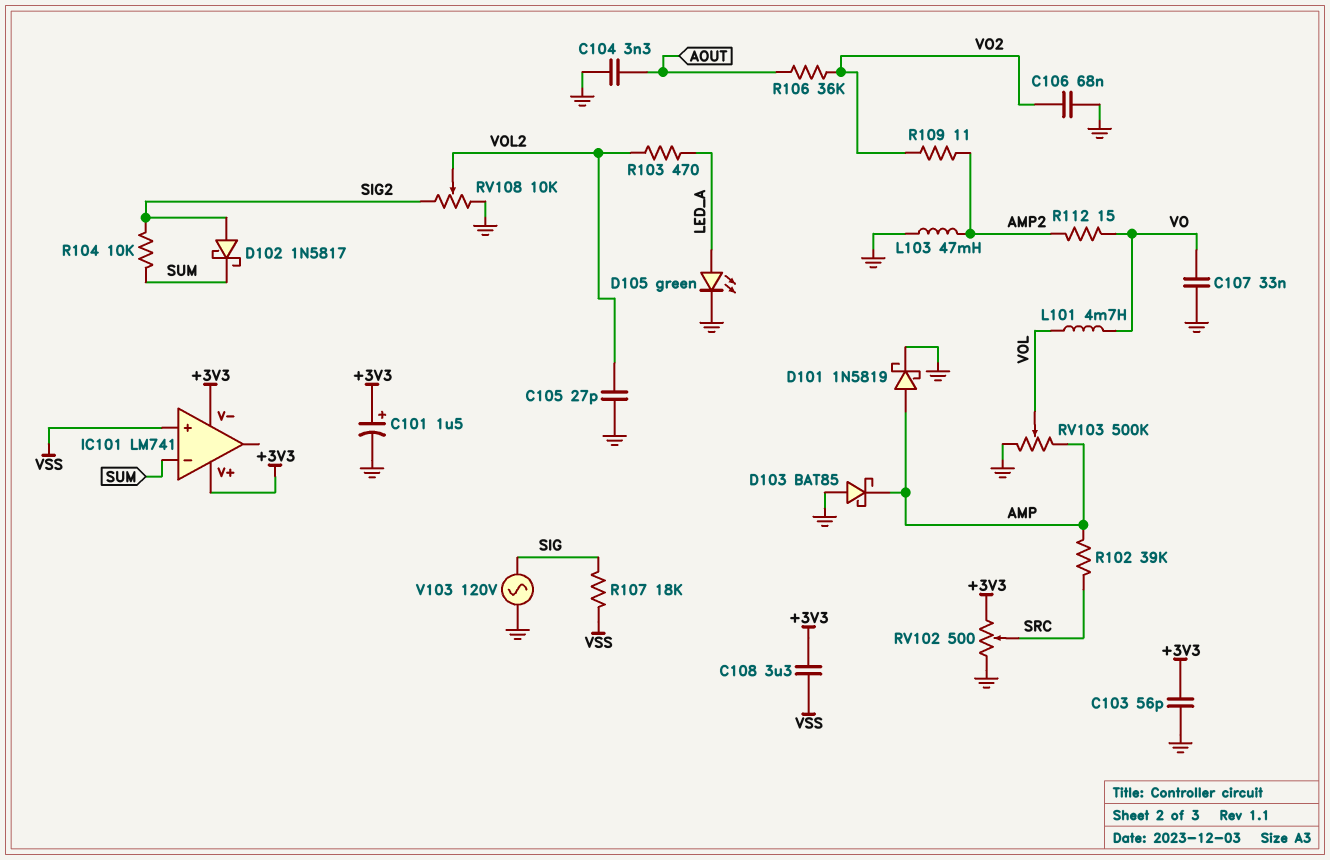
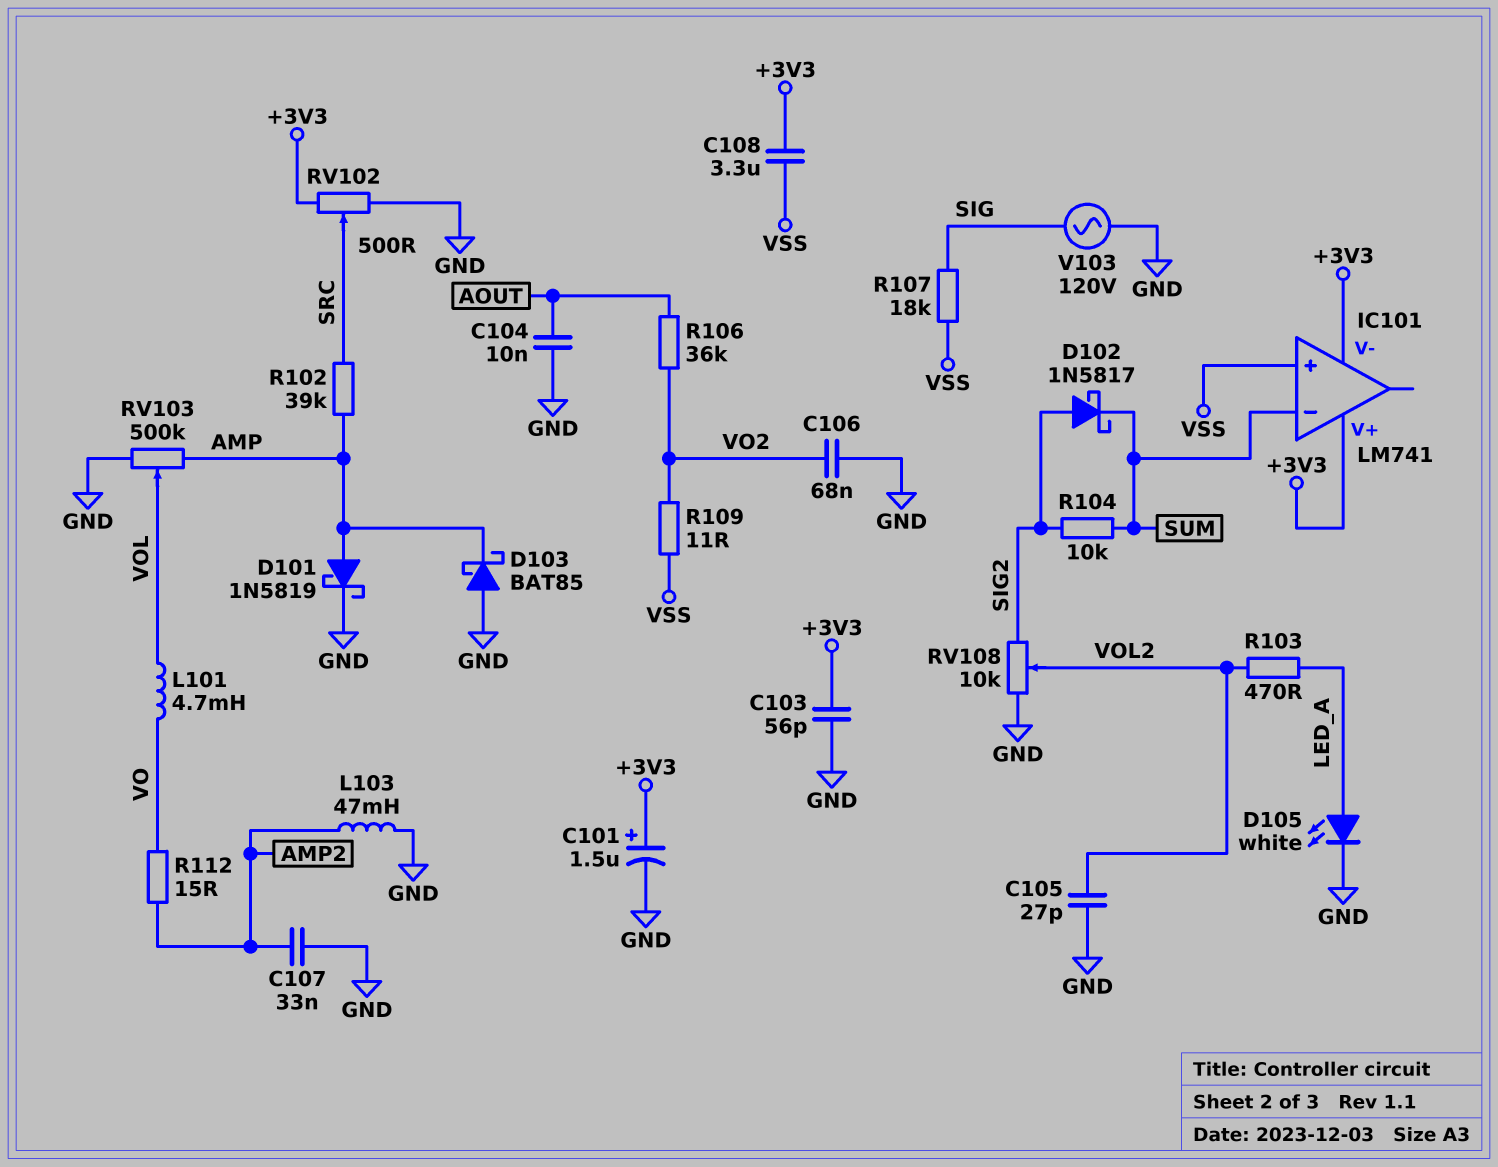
C104: 3.3nF (AOUT, GND) -> 10nF (AOUT, GND)
C107: 33nF (GND, VO) -> 33nF (AMP2, GND)
D105: LED green (A LED_A, K GND) -> LED white (A LED_A, K GND)
R109: 11 (AMP2, VO2) -> 11 (VO2, VSS)

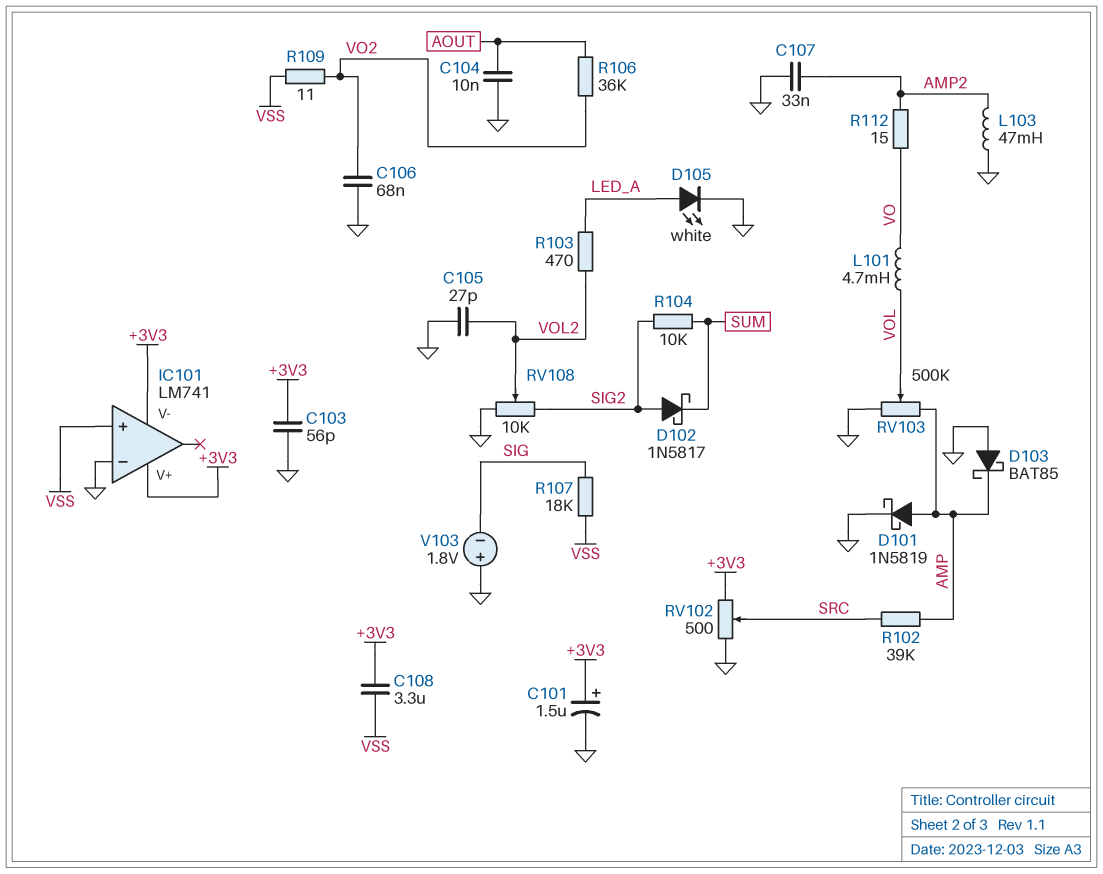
IC101 pin in-: SUM -> GND
V103: AC 120V (GND, SIG) -> 1.8V (plus GND, minus SIG)

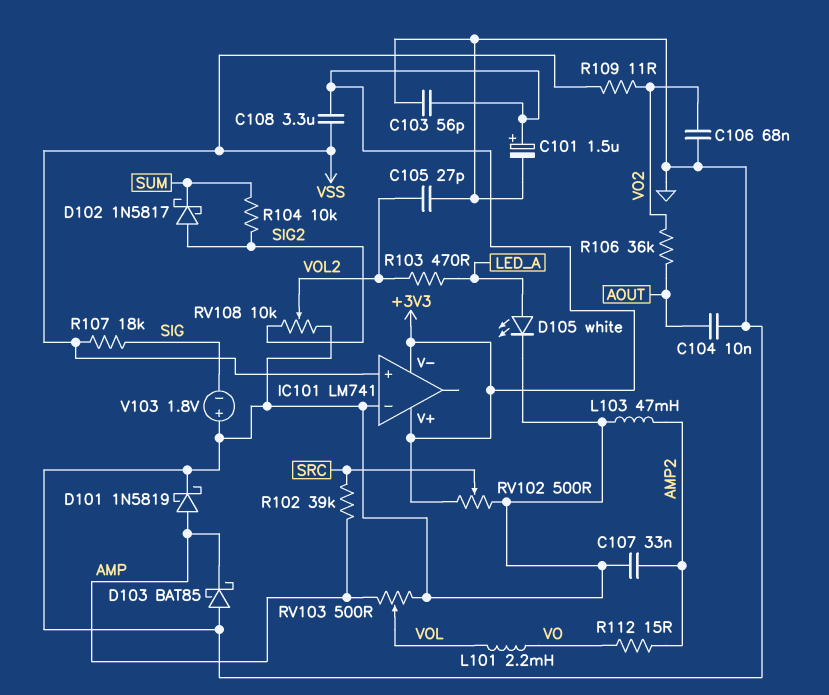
L101: 4.7mH (VO, VOL) -> 2.2mH (VO, VOL)
RV103: 500k (AMP, GND, wiper VOL) -> 500 (AMP, GND, wiper VOL)

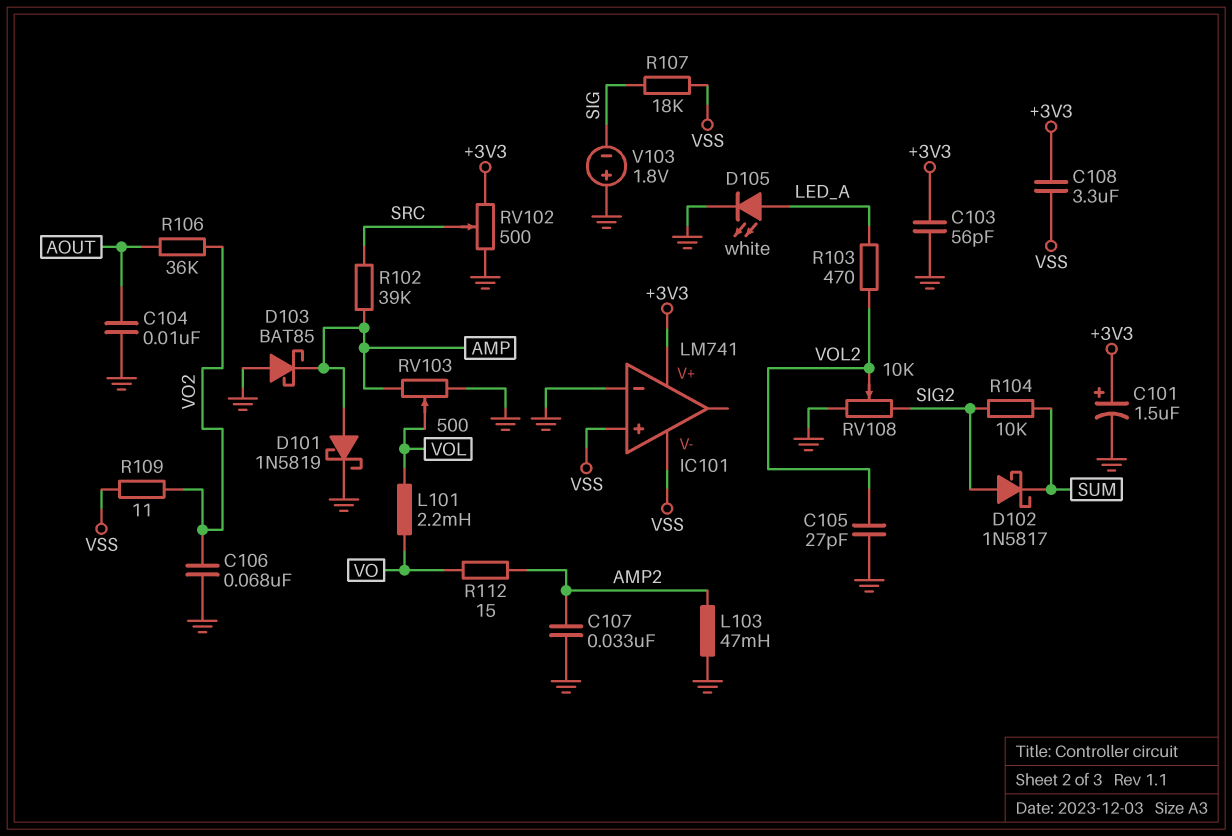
IC101 pin V-: +3V3 -> VSS

